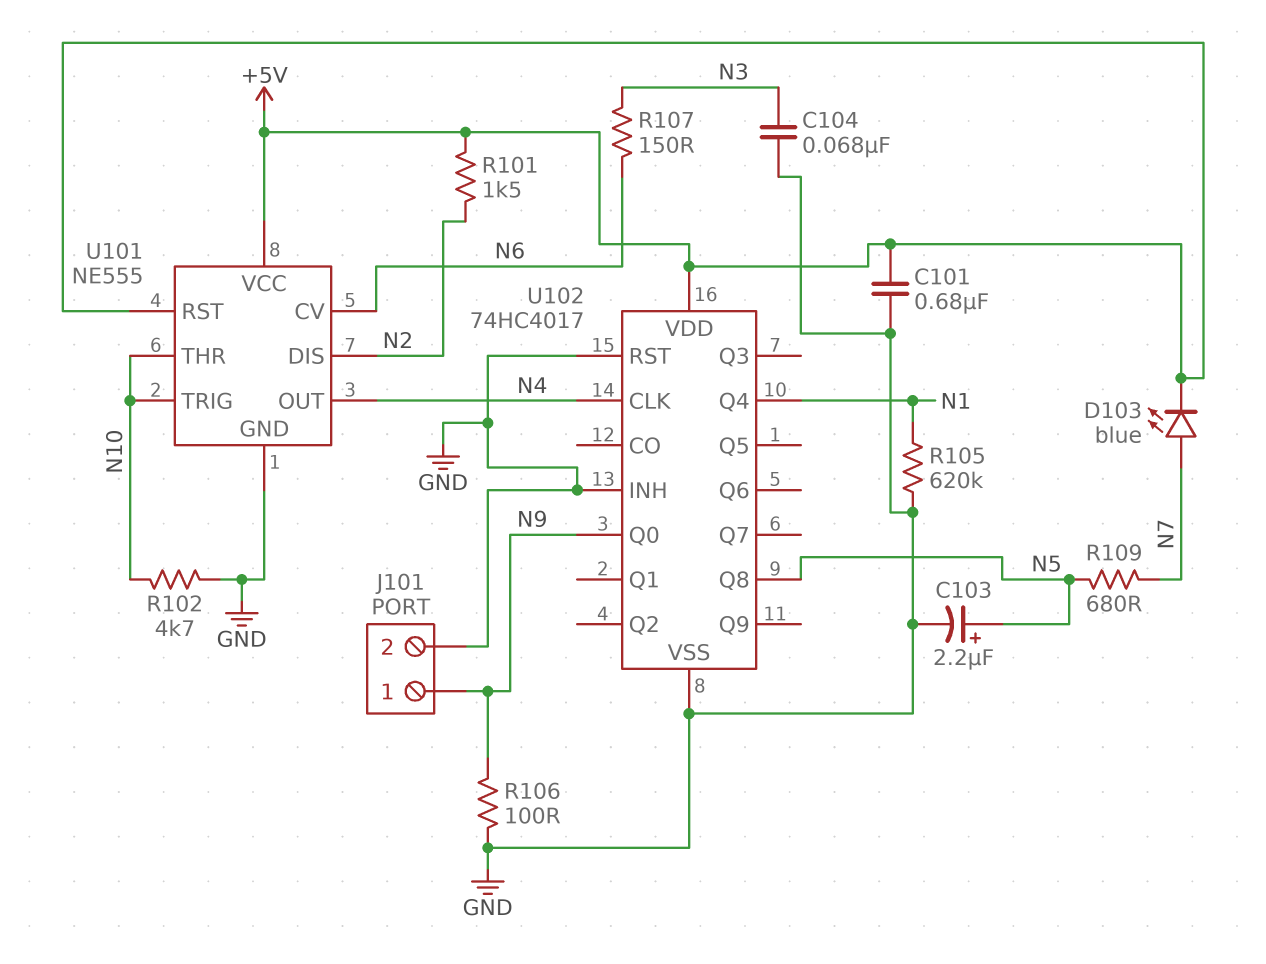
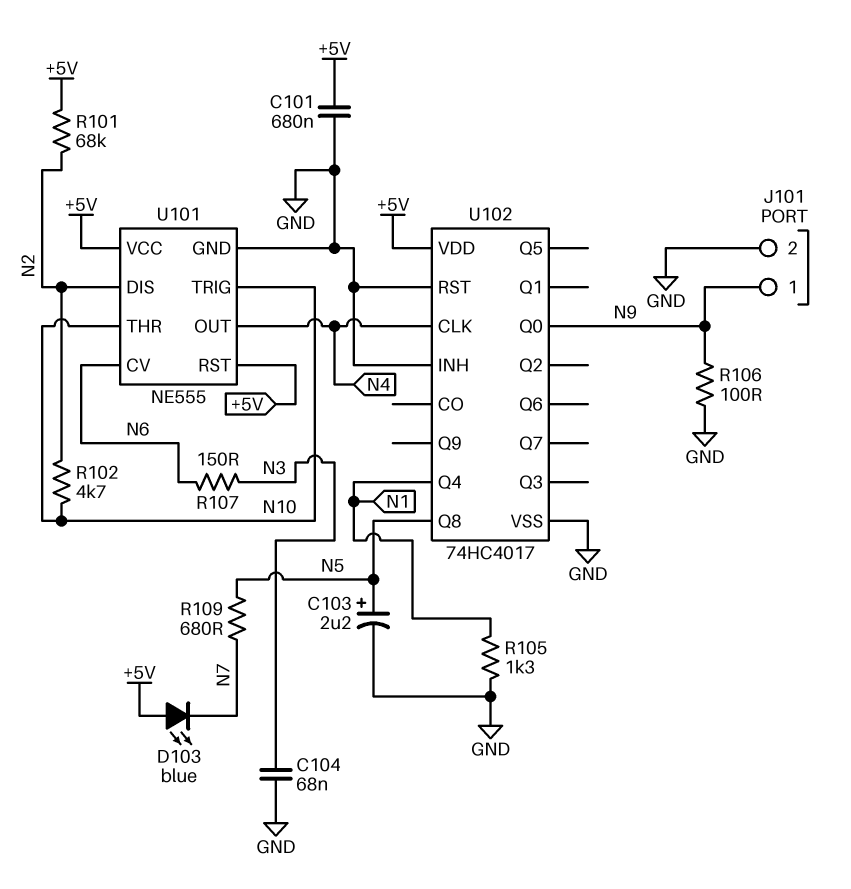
D103: LED blue (A N7, K +5V) -> LED blue (A +5V, K N7)
R101: 1.5k (+5V, N2) -> 68k (+5V, N2)
R102: 4.7k (GND, N10) -> 4.7k (N2, N10)
R105: 620k (GND, N1) -> 1.3k (GND, N1)

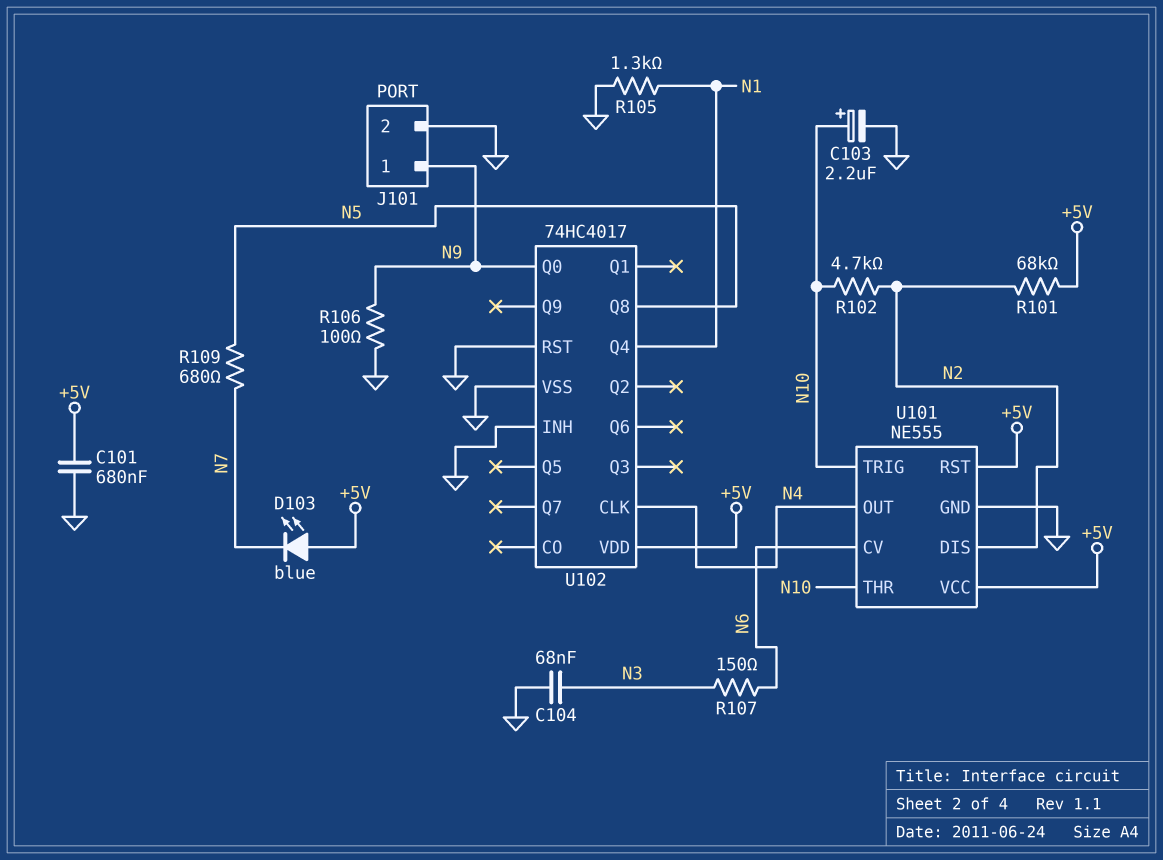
C103: 2.2uF (plus N5, minus GND) -> 2.2uF (plus N10, minus GND)

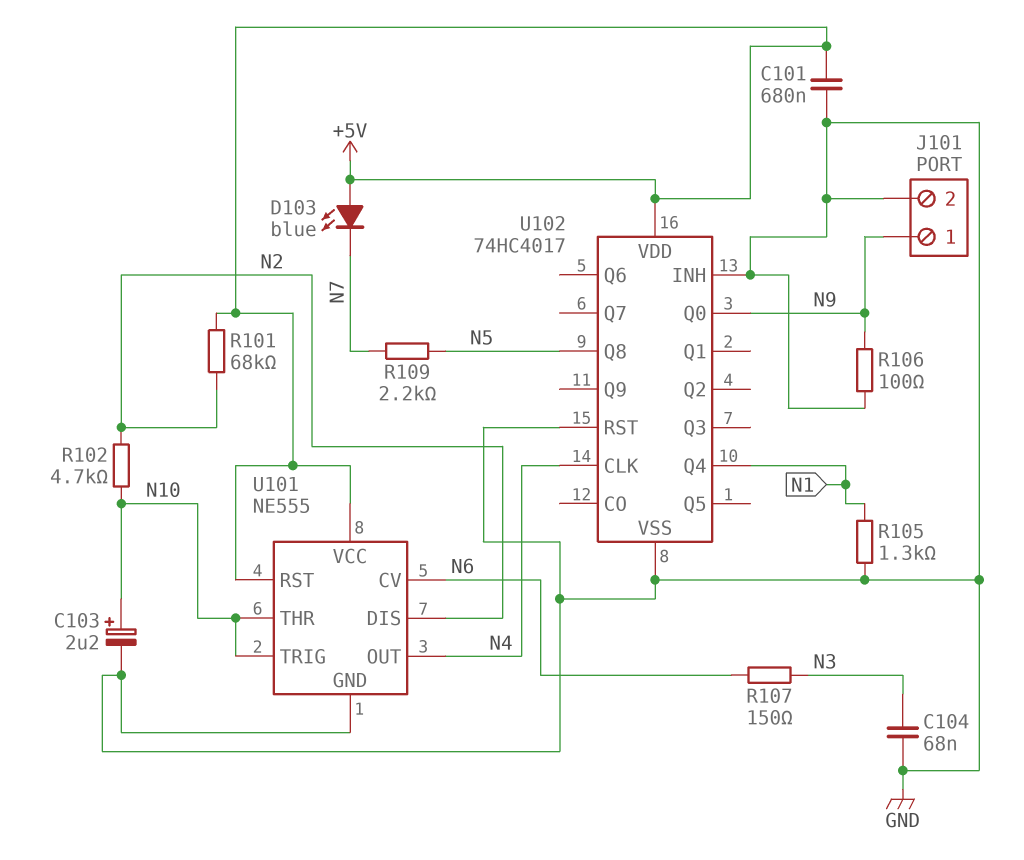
R109: 680 (N5, N7) -> 2.2k (N5, N7)

